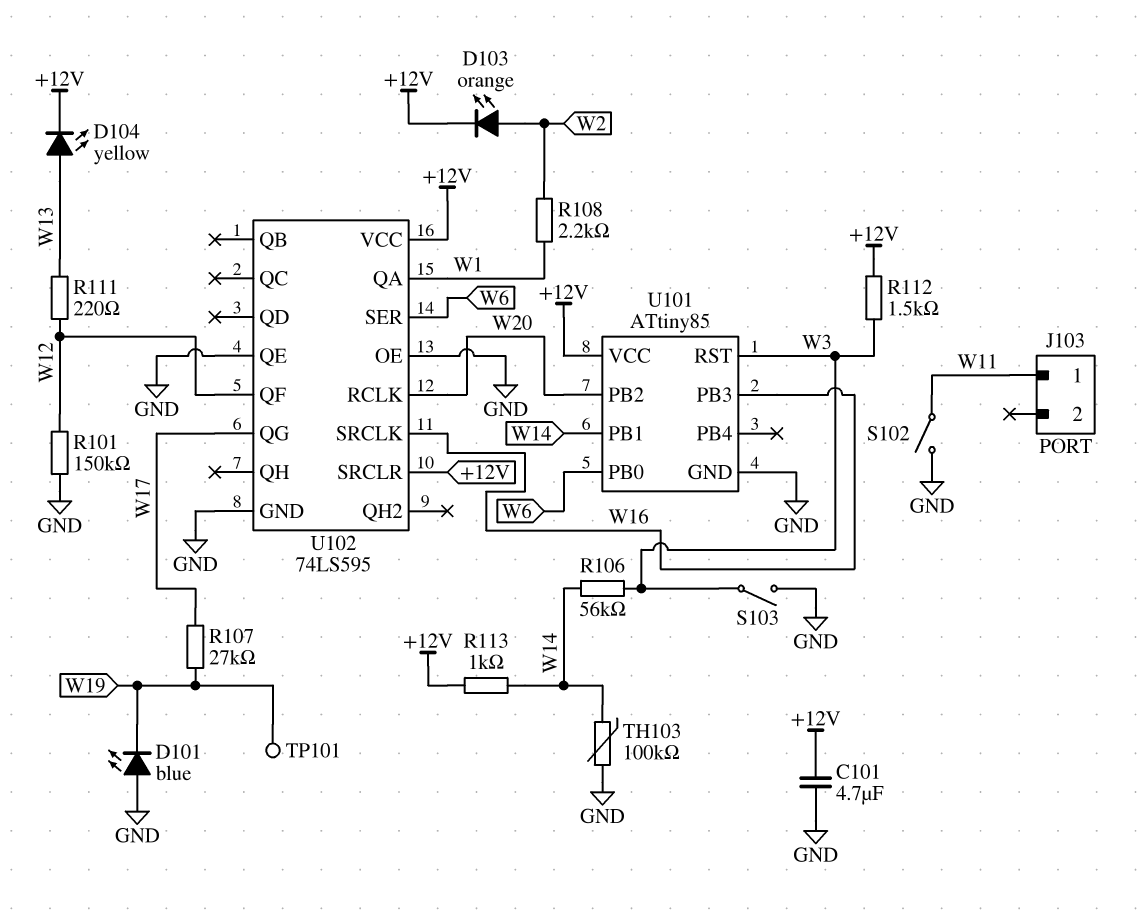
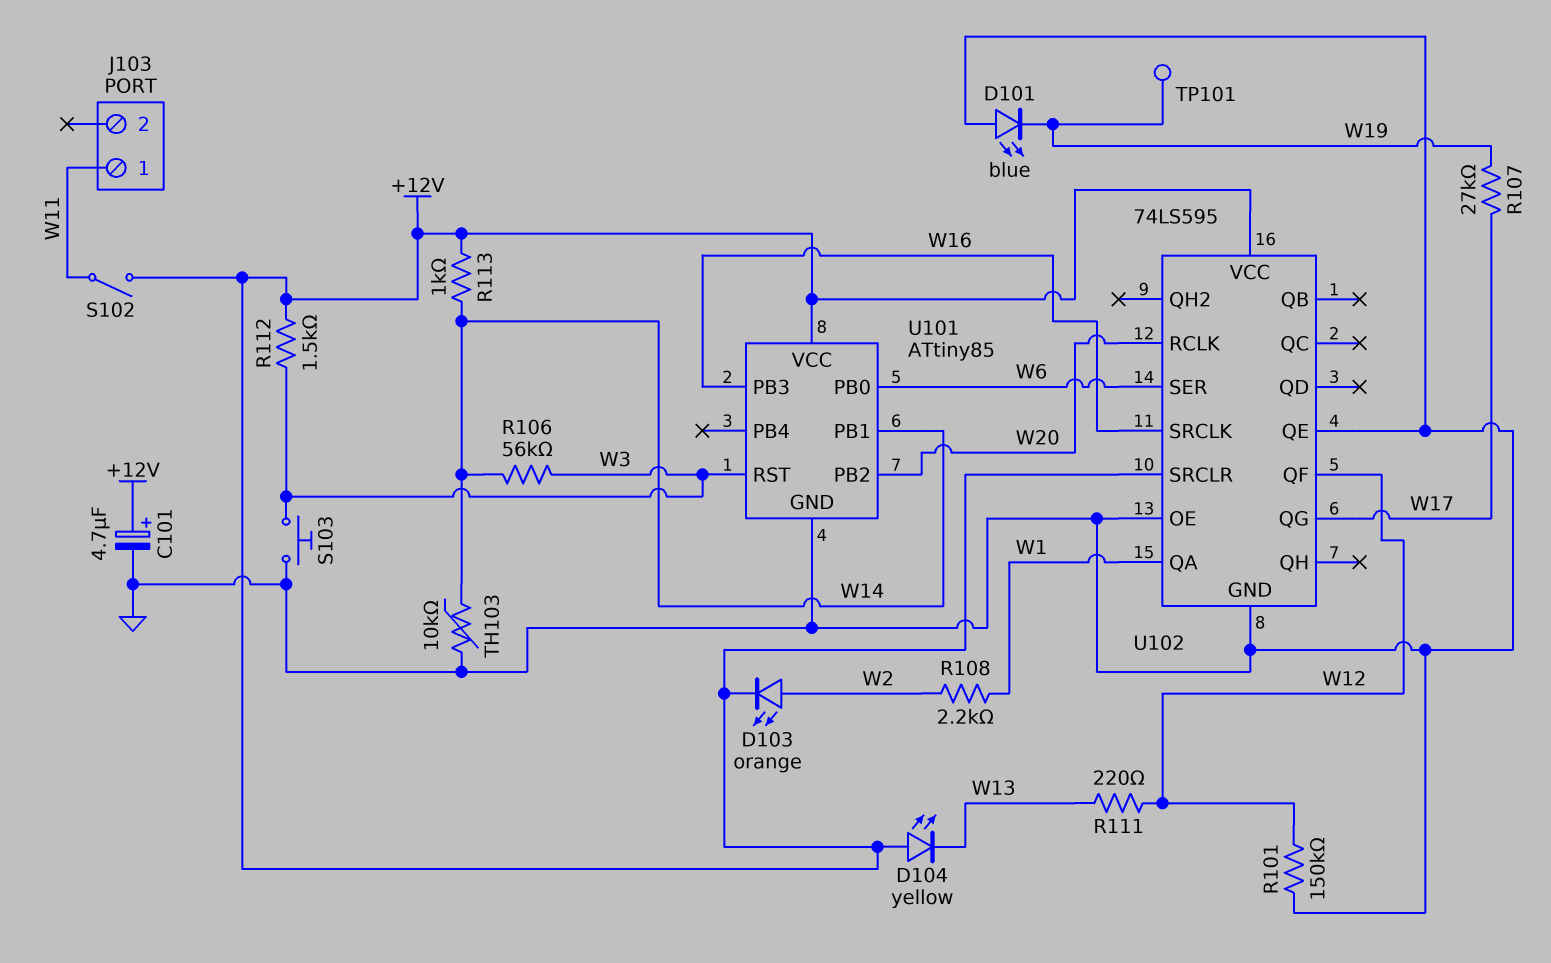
C101: 4.7uF (+12V, GND) -> 4.7uF (plus +12V, minus GND)
D104: LED yellow (A W13, K +12V) -> LED yellow (A +12V, K W13)
S102: switch (GND, W11) -> switch (+12V, W11)
S103: switch (GND, W3) -> button (GND, W3)
TH103: 100k (GND, W14) -> 10k (GND, W14)

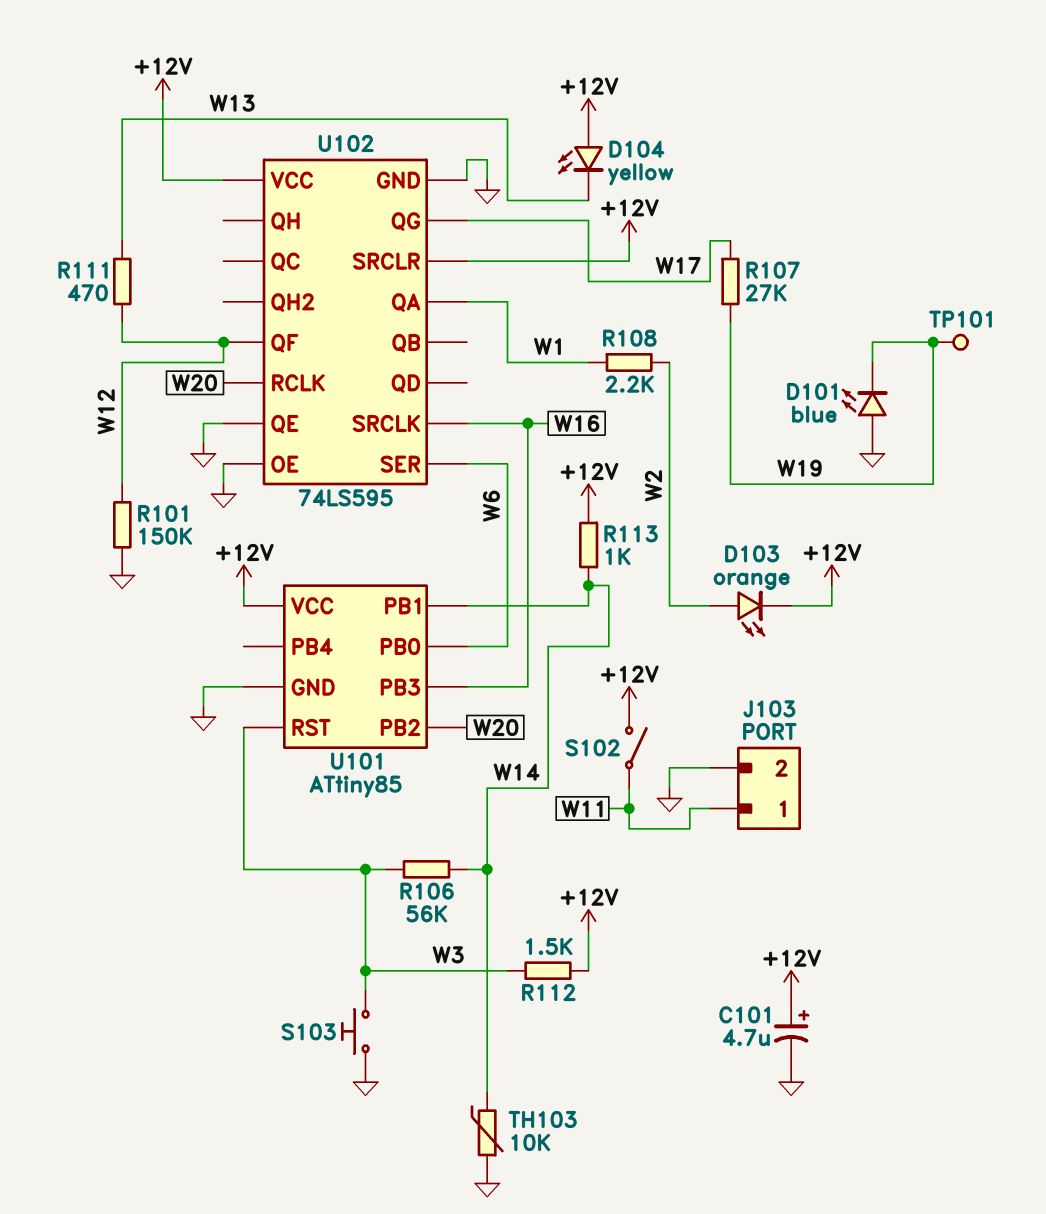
J103 pin 2: none -> GND
R111: 220 (W12, W13) -> 470 (W12, W13)

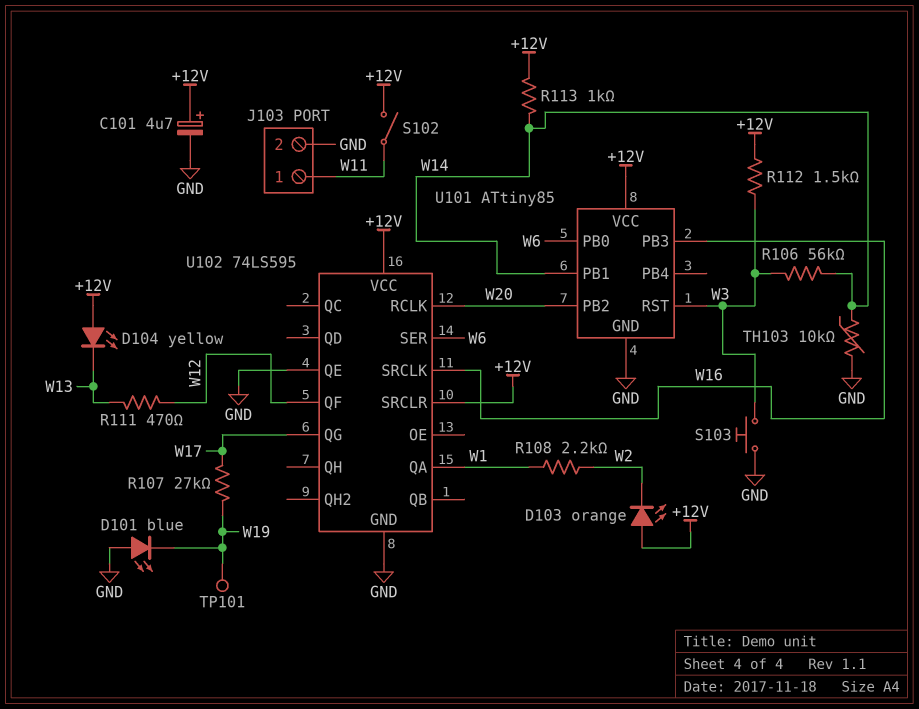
D103: LED orange (A W2, K +12V) -> LED orange (A +12V, K W2)
R101: 150k (GND, W12) -> none
U102 pin OE: GND -> none

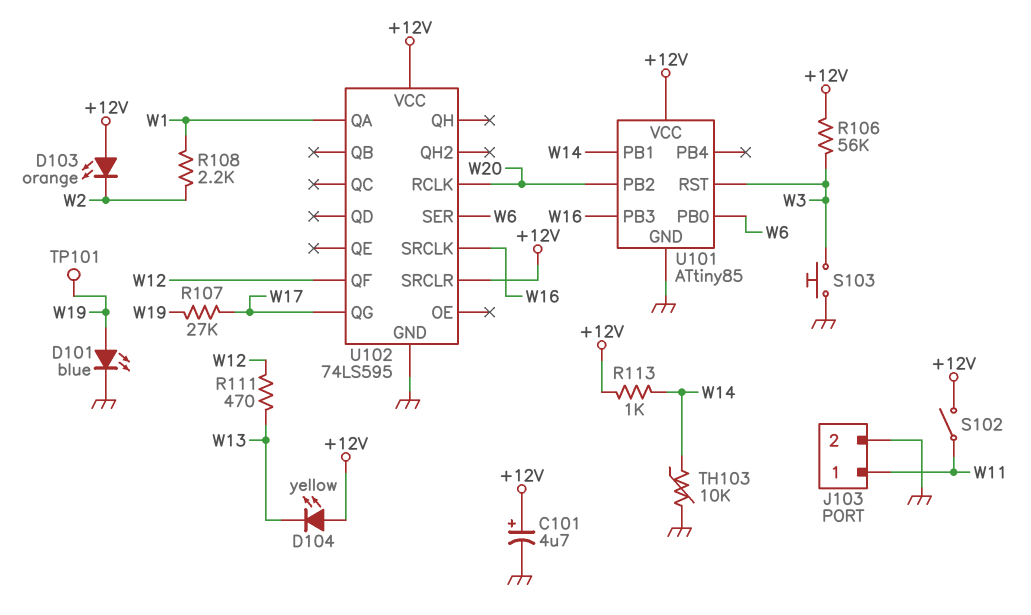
D101: LED blue (A GND, K W19) -> LED blue (A W19, K GND)
R106: 56k (W3, W14) -> 56k (+12V, W3)
R112: 1.5k (+12V, W3) -> none
U102 pin QE: GND -> none

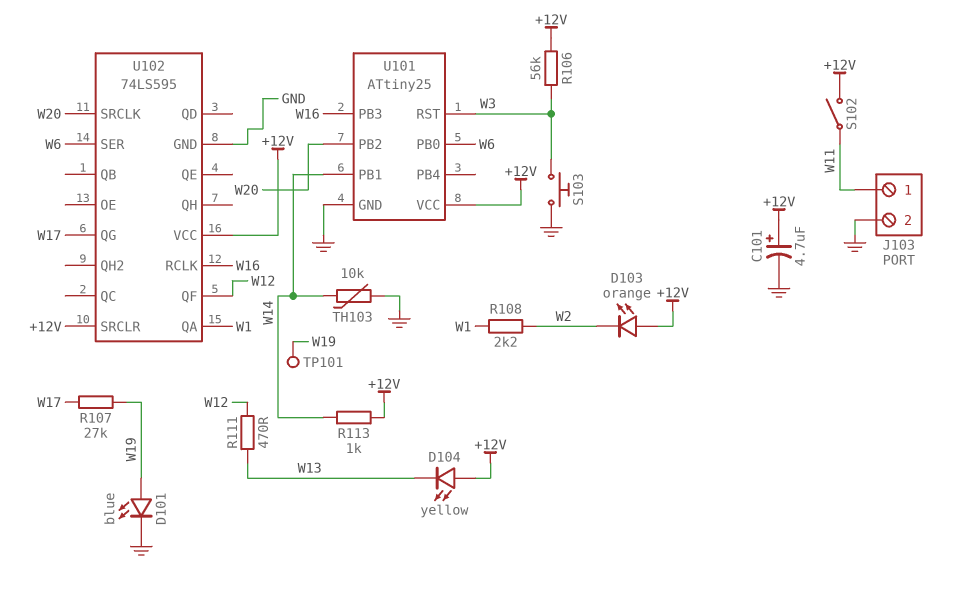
U101: ATtiny85 -> ATtiny25
U102 pin RCLK: W20 -> W16
U102 pin SRCLK: W16 -> W20

